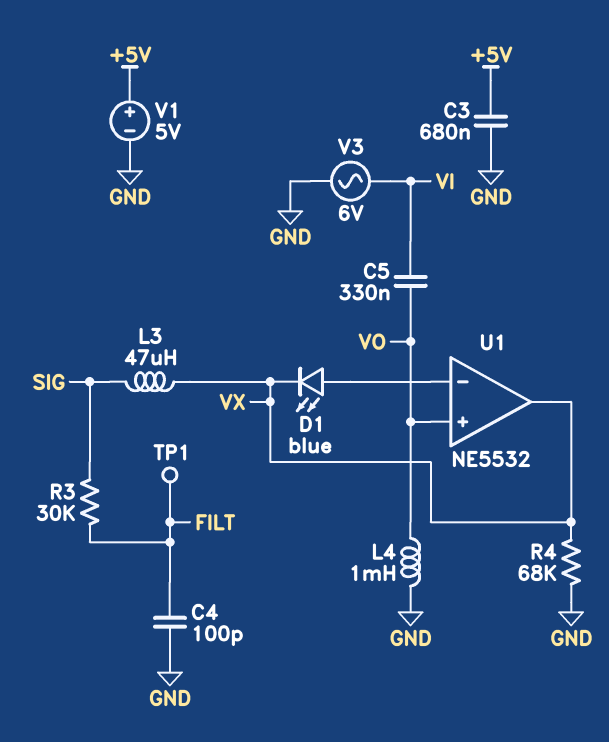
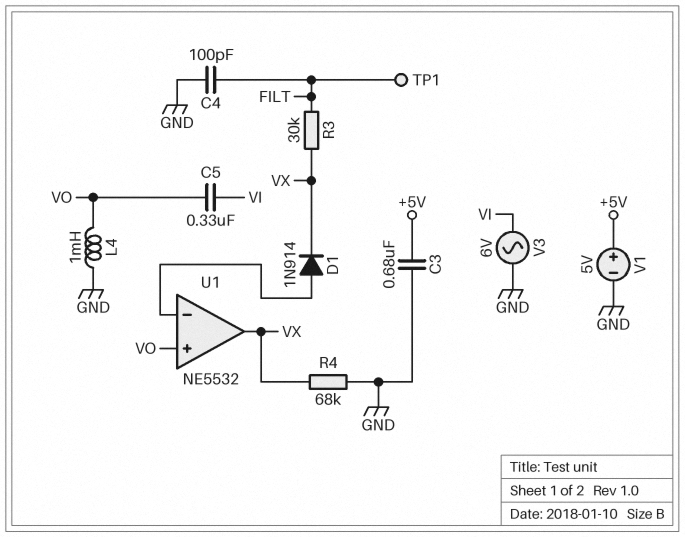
D1: LED blue (A U1/in-, K VX) -> diode 1N914 (A U1/in-, K VX)
L3: 47uH (SIG, VX) -> none
R3: 30k (FILT, SIG) -> 30k (FILT, VX)

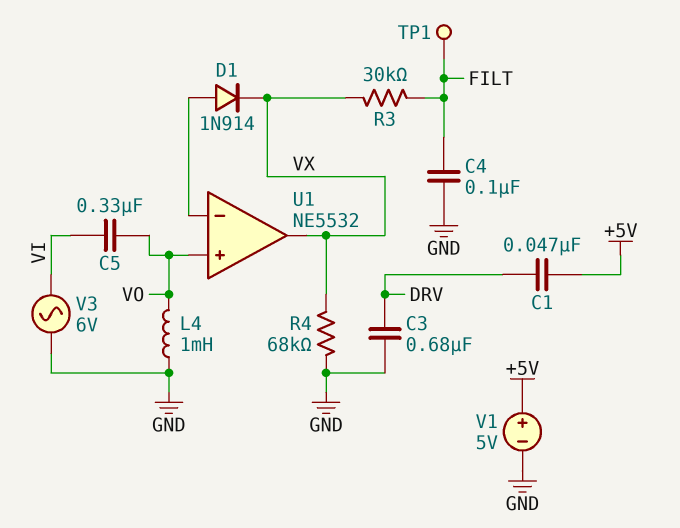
C1: none -> 47nF (+5V, DRV)
C3: 680nF (+5V, GND) -> 680nF (DRV, GND)
C4: 100pF (FILT, GND) -> 100nF (FILT, GND)

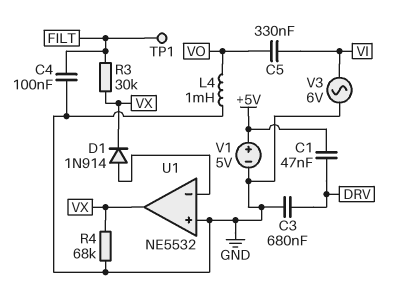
U1 pin in+: VO -> GND

